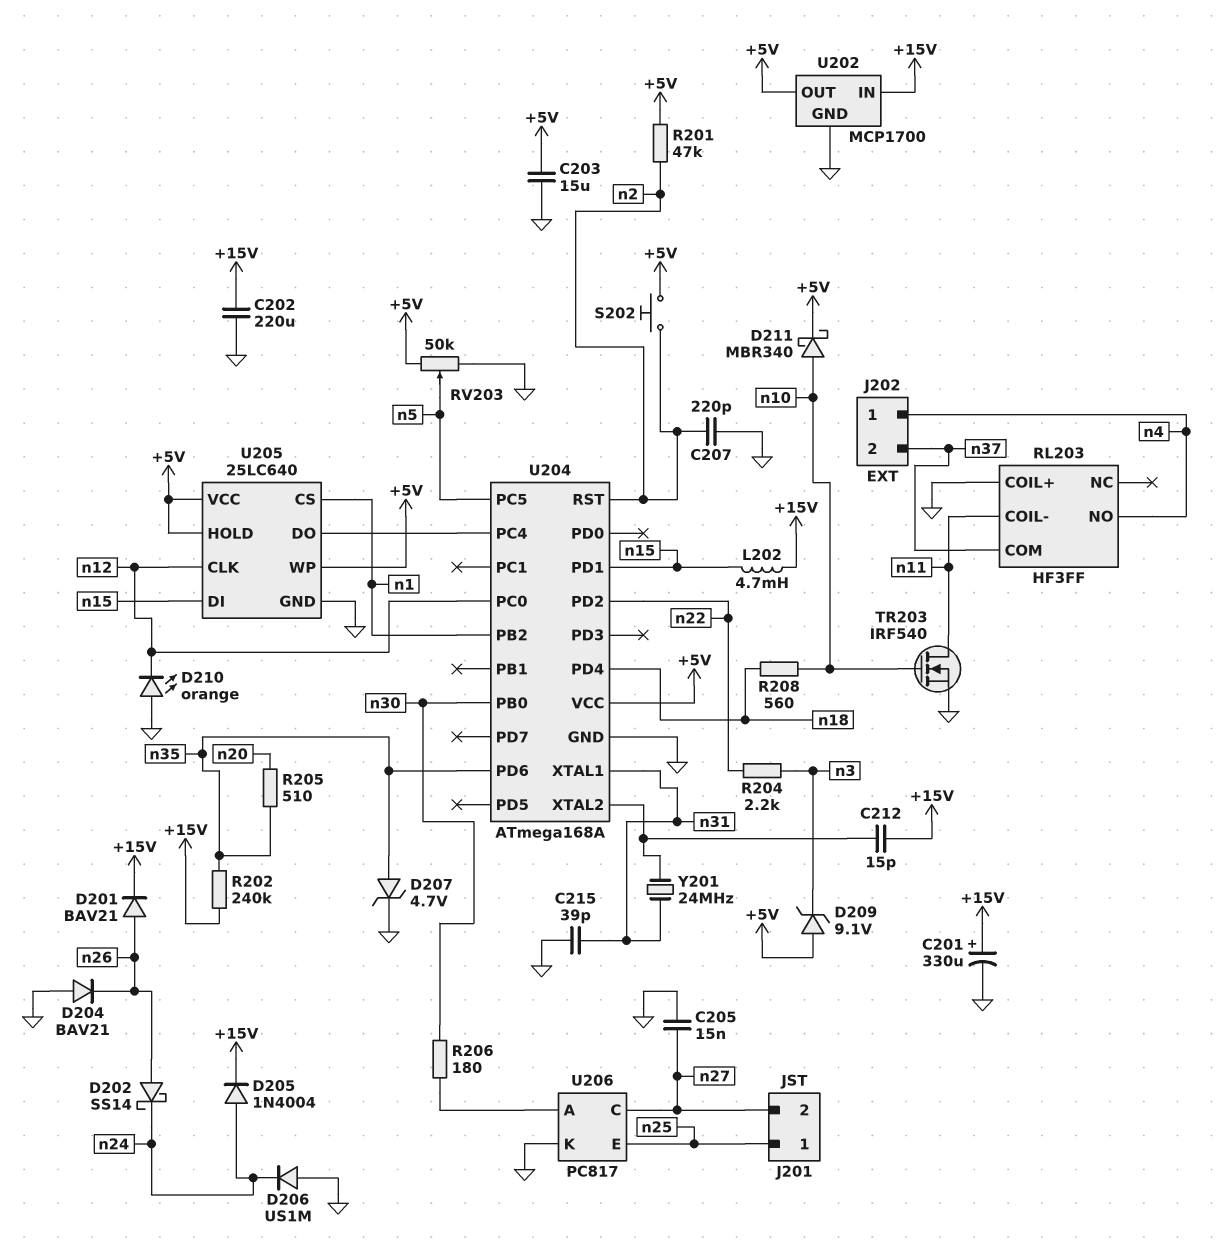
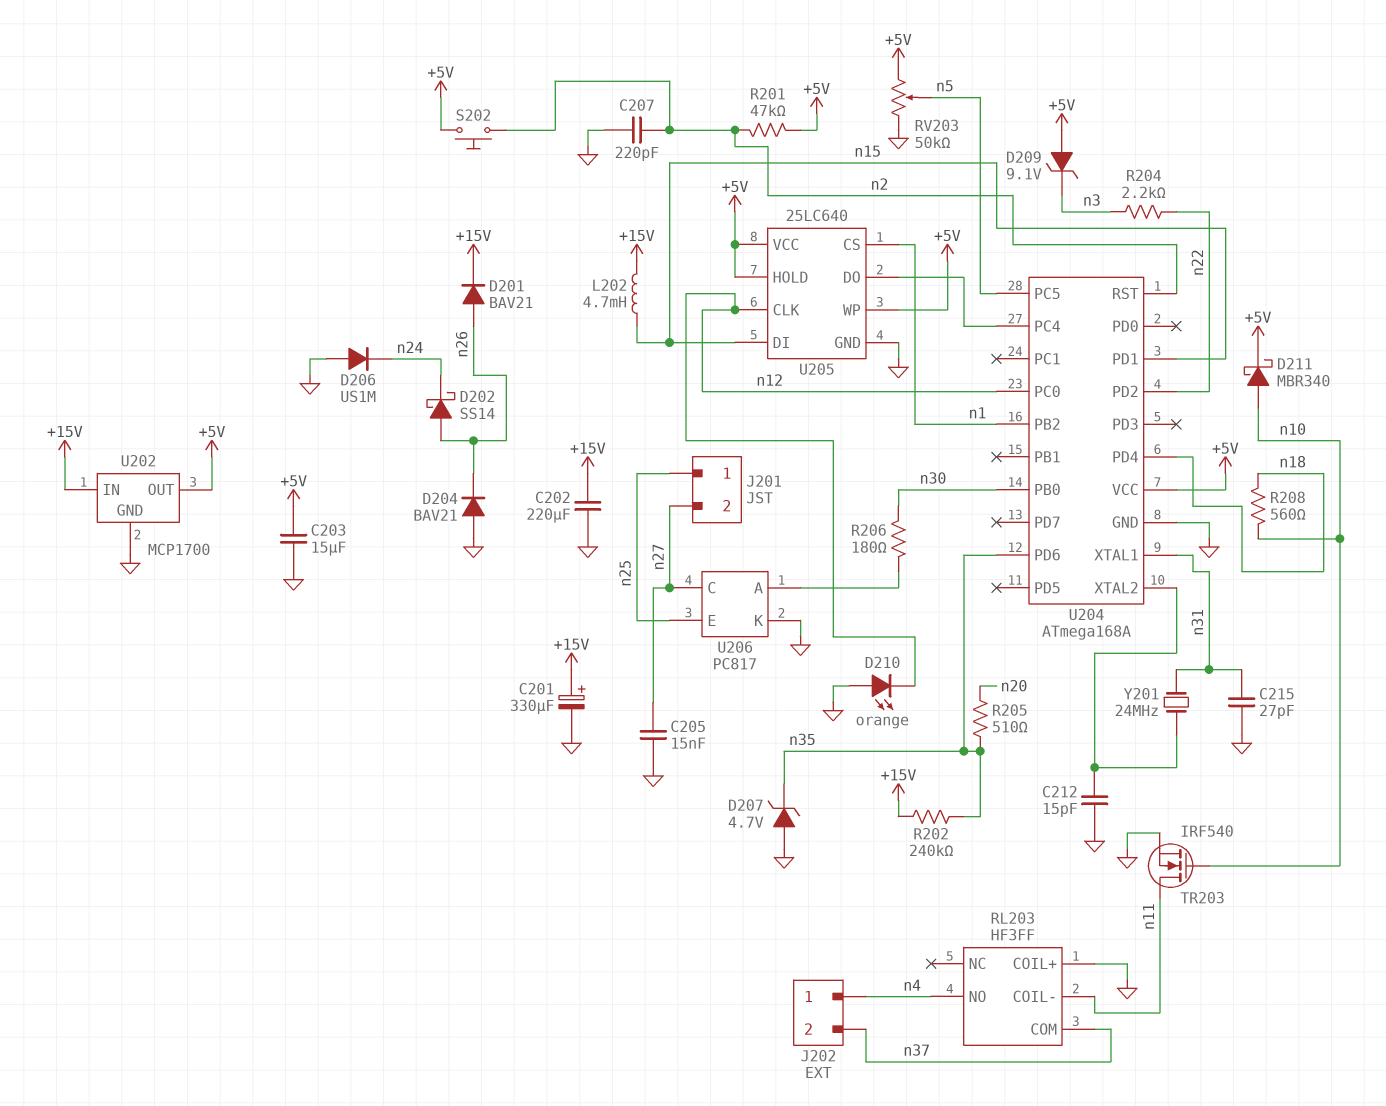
C212: 15pF (+15V, U204/XTAL2) -> 15pF (GND, U204/XTAL2)
C215: 39pF (GND, n31) -> 27pF (GND, n31)
D205: diode 1N4004 (A n24, K +15V) -> none
D207: zener 4.7V (A n35, K GND) -> zener 4.7V (A GND, K n35)

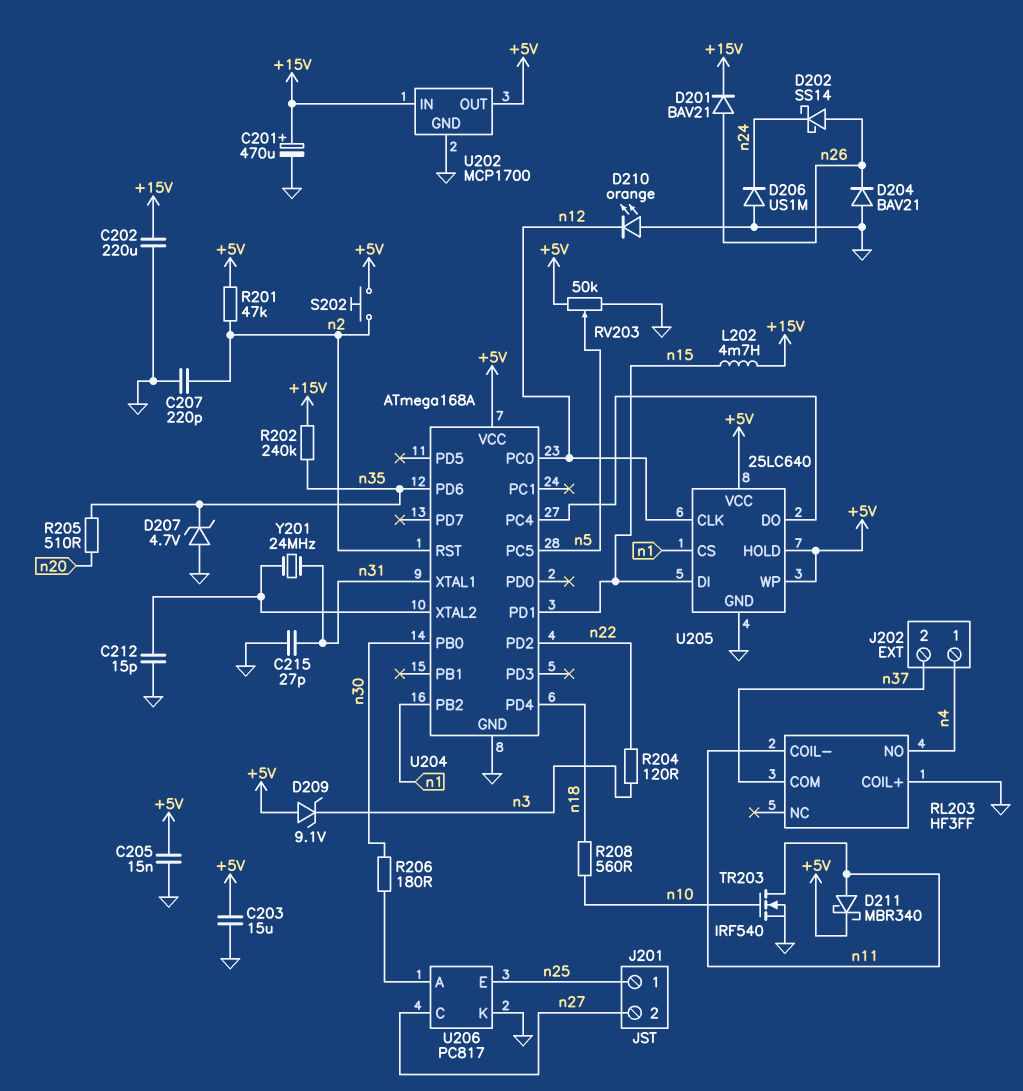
C201: 330uF (plus +15V, minus GND) -> 470uF (plus +15V, minus GND)
C205: 15nF (GND, n27) -> 15nF (+5V, GND)
D211: schottky MBR340 (A n10, K +5V) -> schottky MBR340 (A n11, K +5V)
R204: 2.2k (n3, n22) -> 120 (n3, n22)

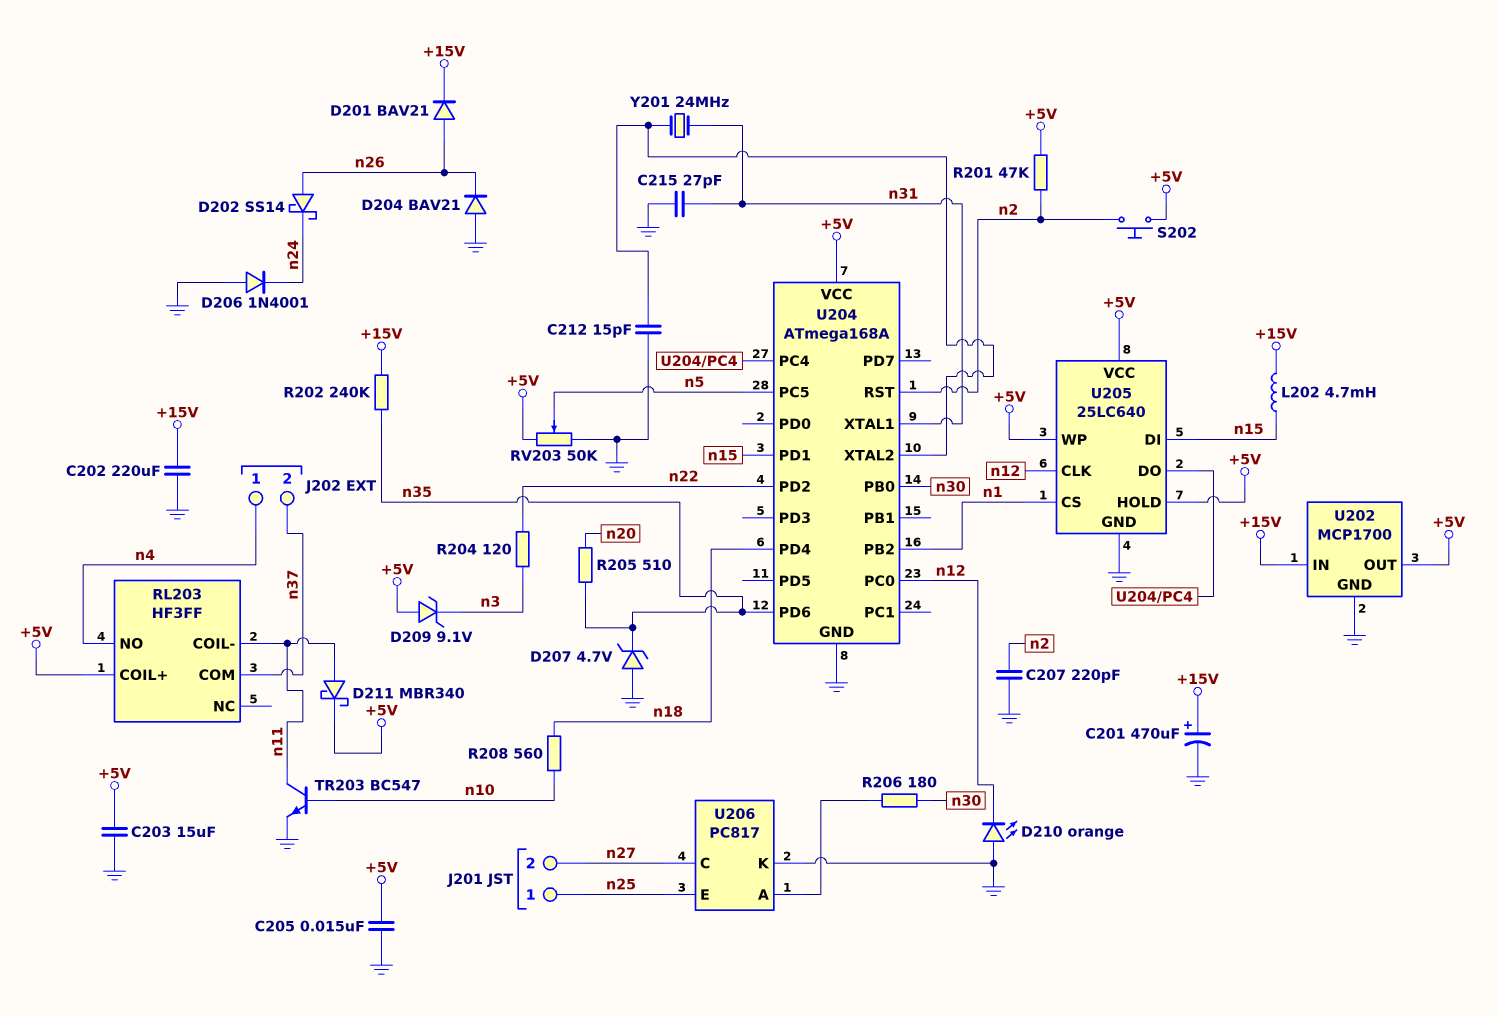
D206: diode US1M (A GND, K n24) -> diode 1N4001 (A GND, K n24)
RL203 pin COIL+: GND -> +5V
TR203: NMOS IRF540 (G n10, D n11, S GND) -> NPN BC547 (B n10, C n11, E GND)

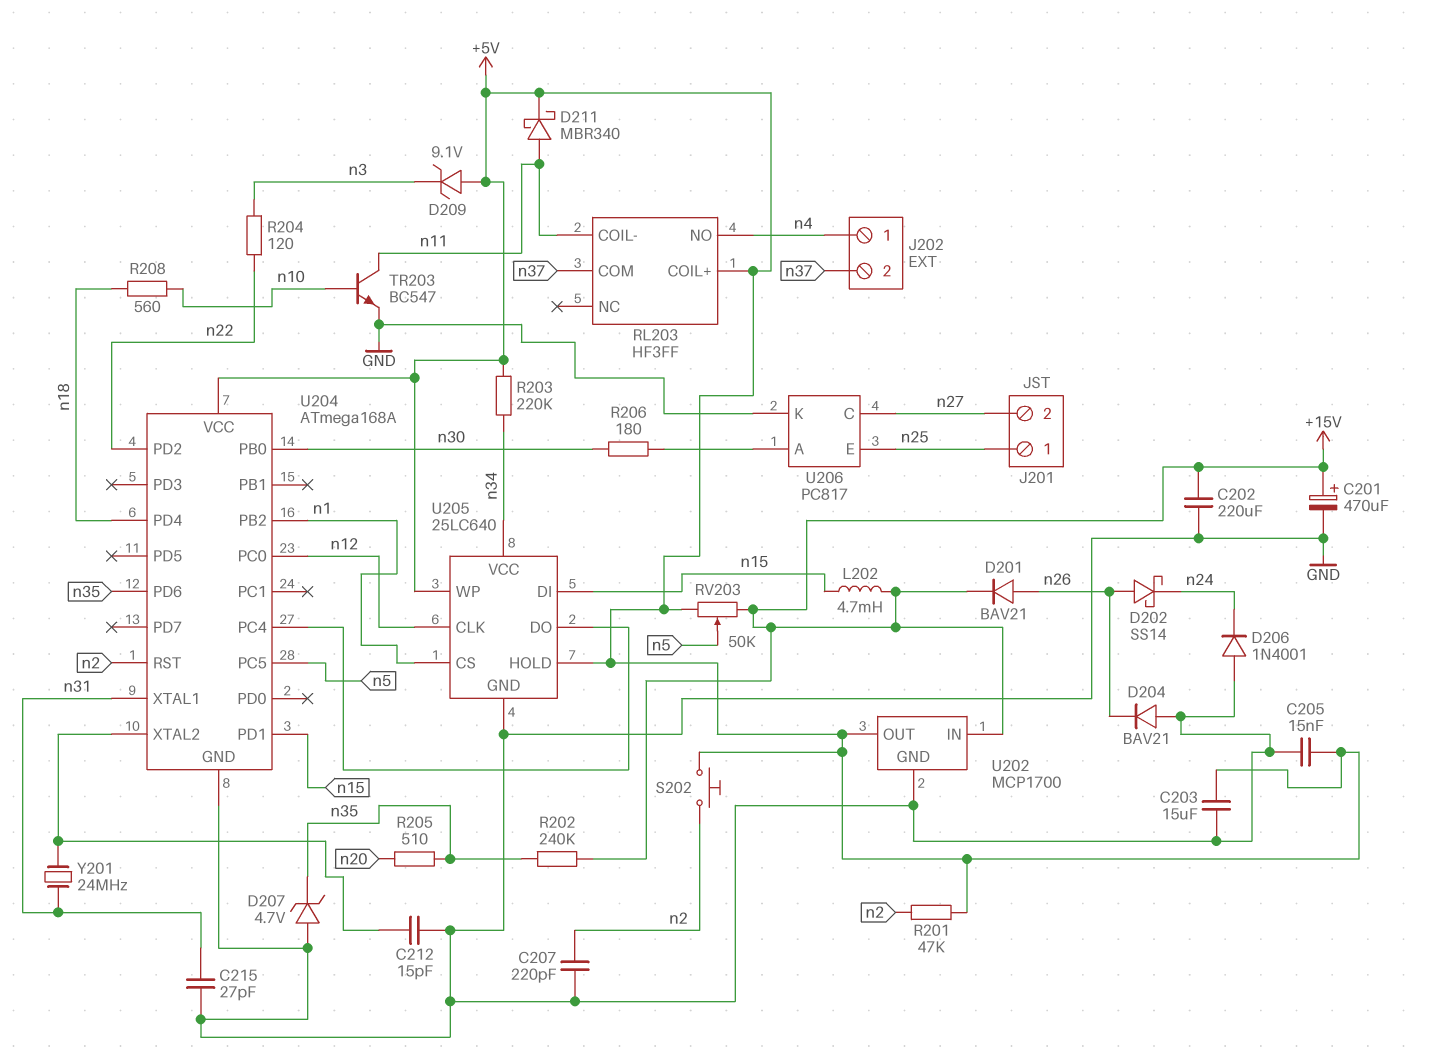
D210: LED orange (A GND, K n12) -> none
R203: none -> 220k (+5V, n34)
RV203: 50k (+5V, GND, wiper n5) -> 50k (+5V, +15V, wiper n5)
U205 pin VCC: +5V -> n34

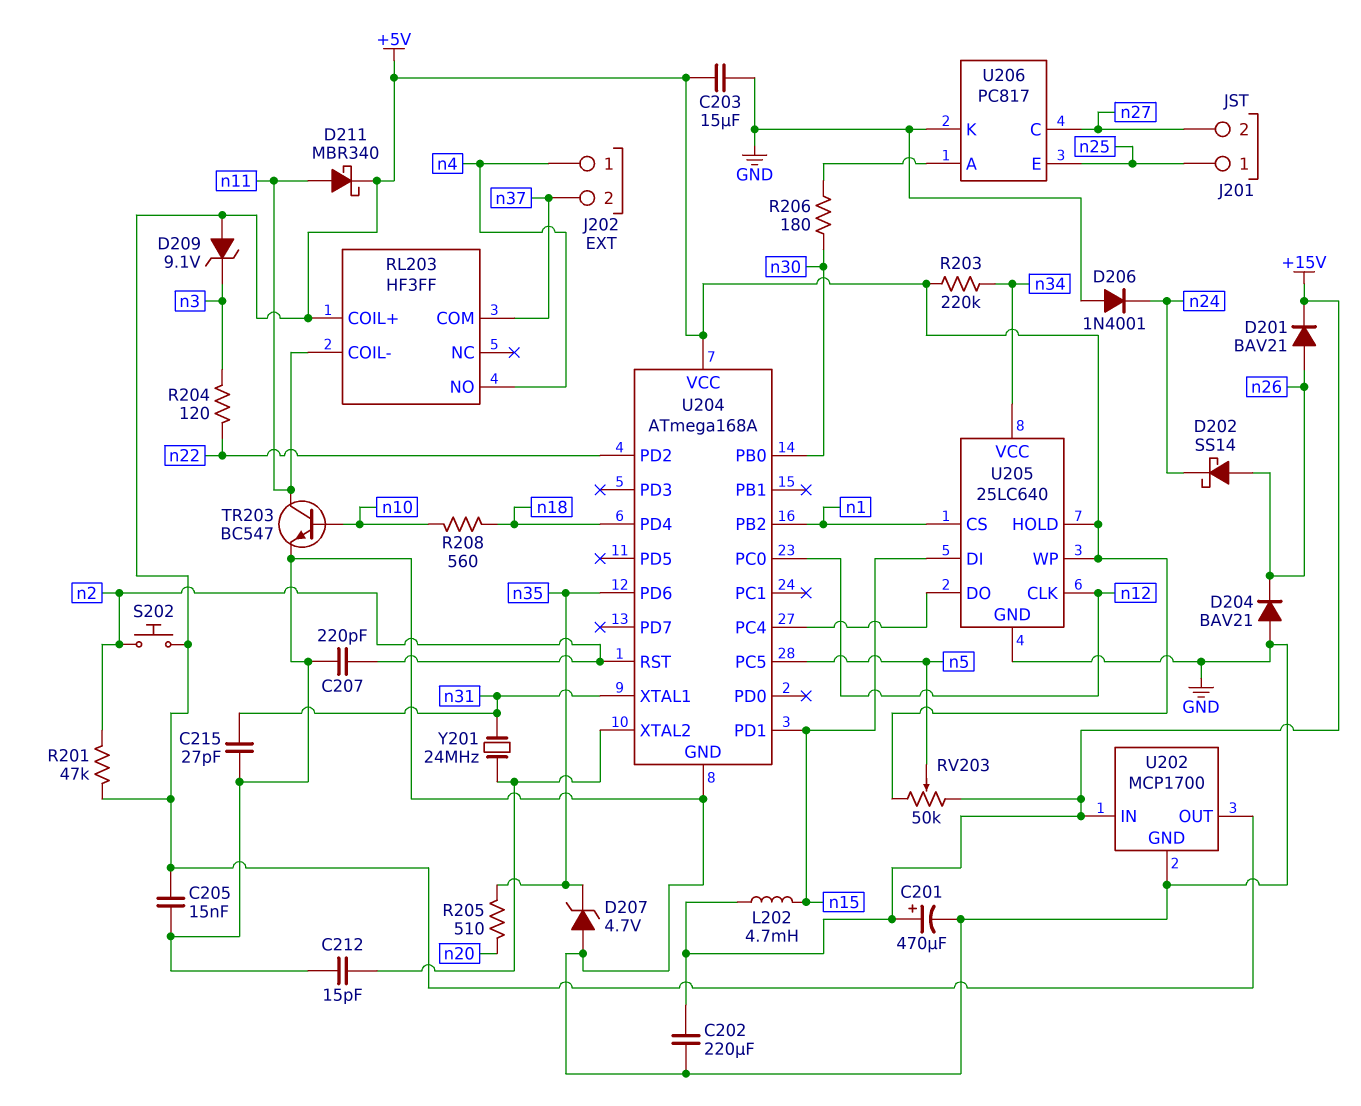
R202: 240k (+15V, n35) -> none

